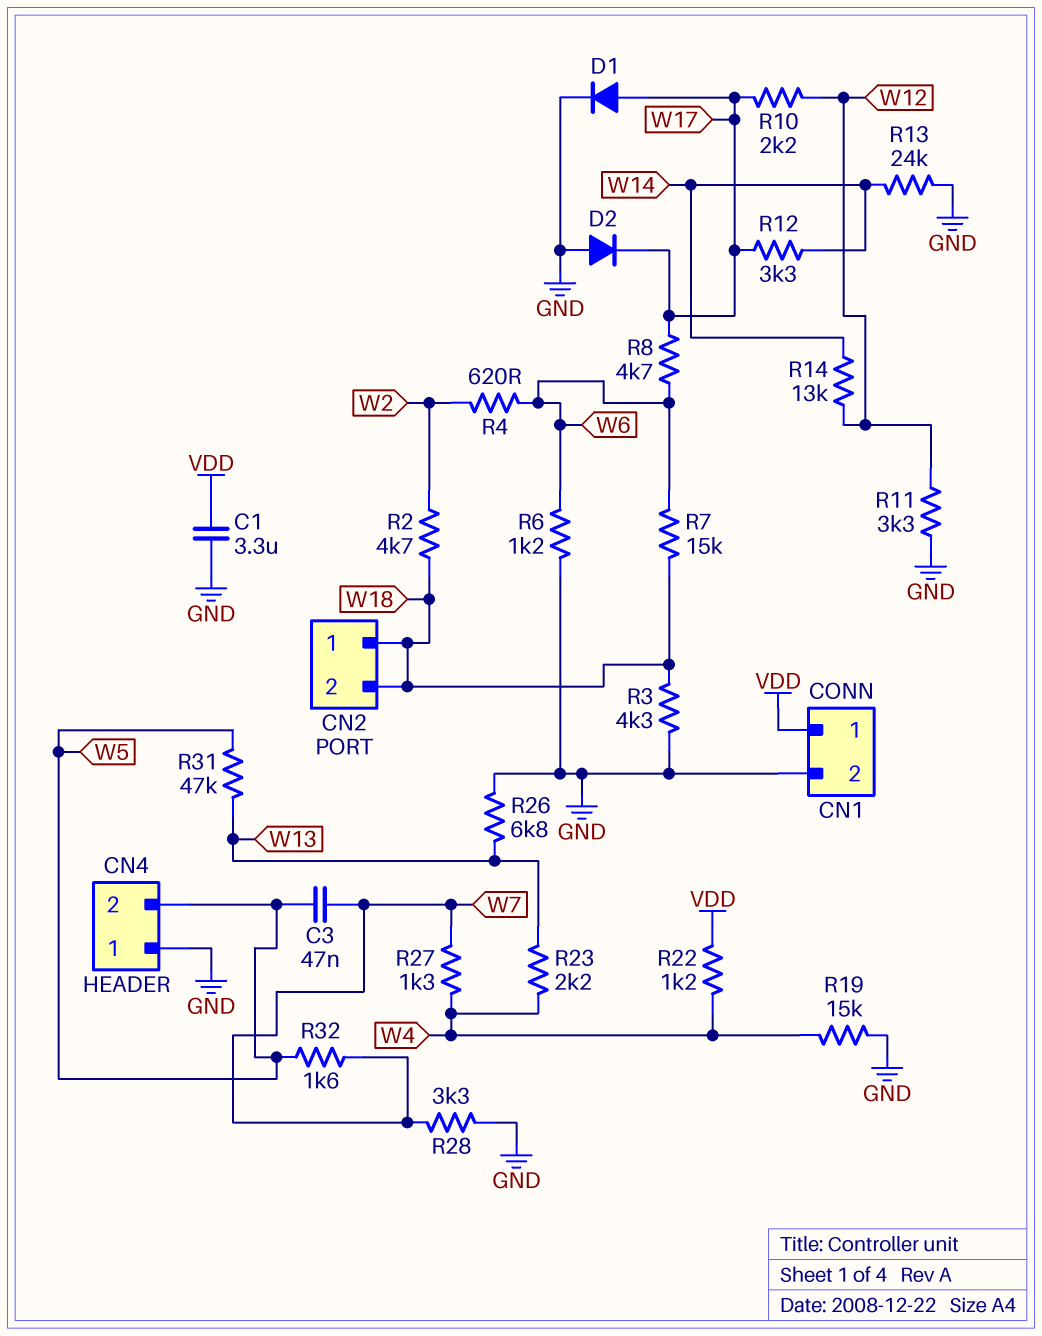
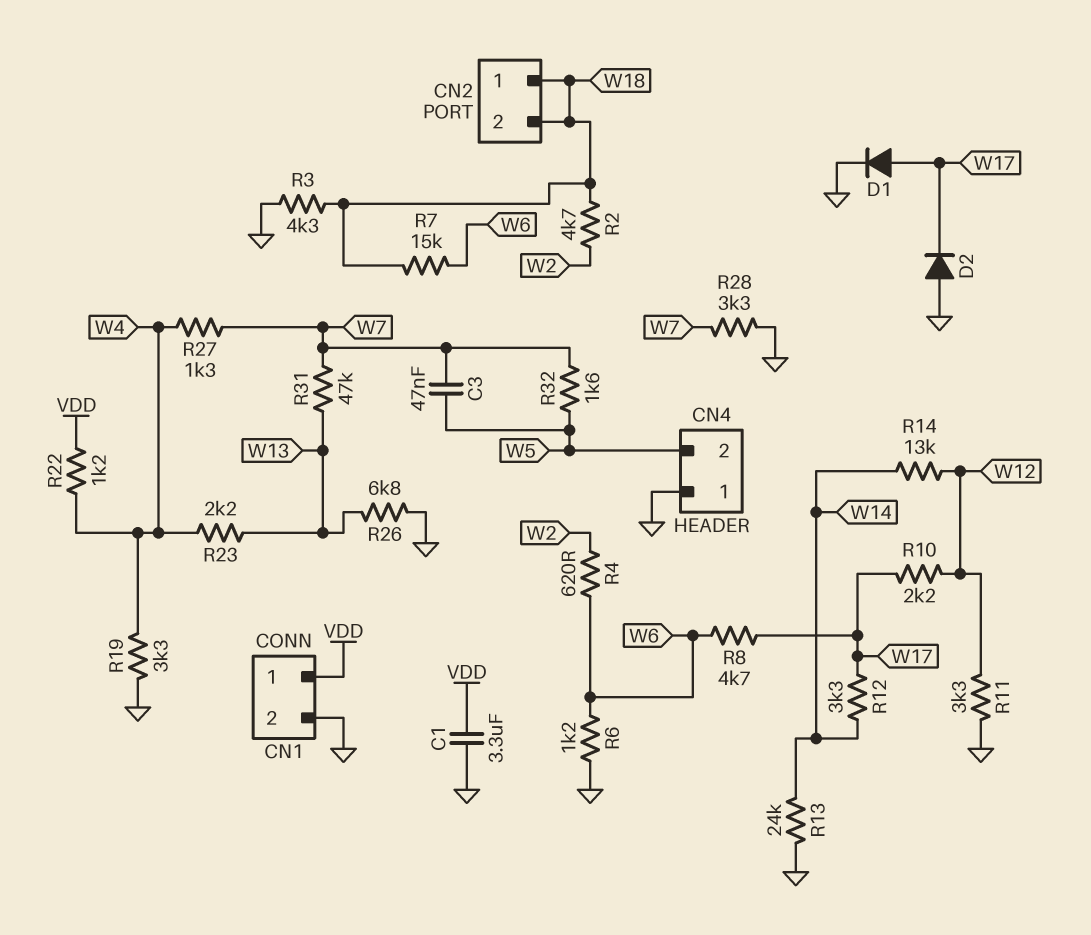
R19: 15k (GND, W4) -> 3.3k (GND, W4)
R31: 47k (W5, W13) -> 47k (W7, W13)

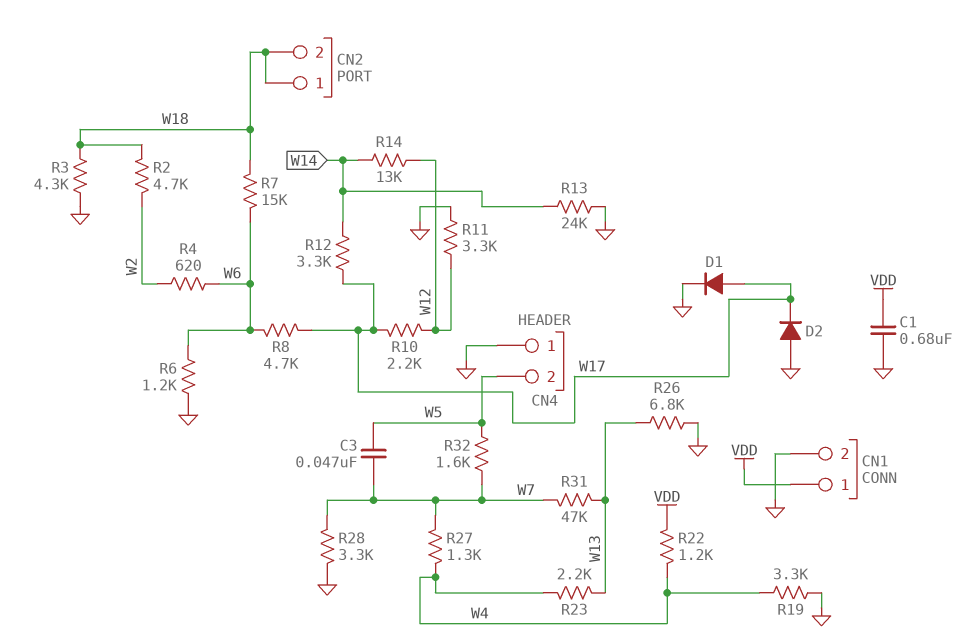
C1: 3.3uF (GND, VDD) -> 680nF (GND, VDD)

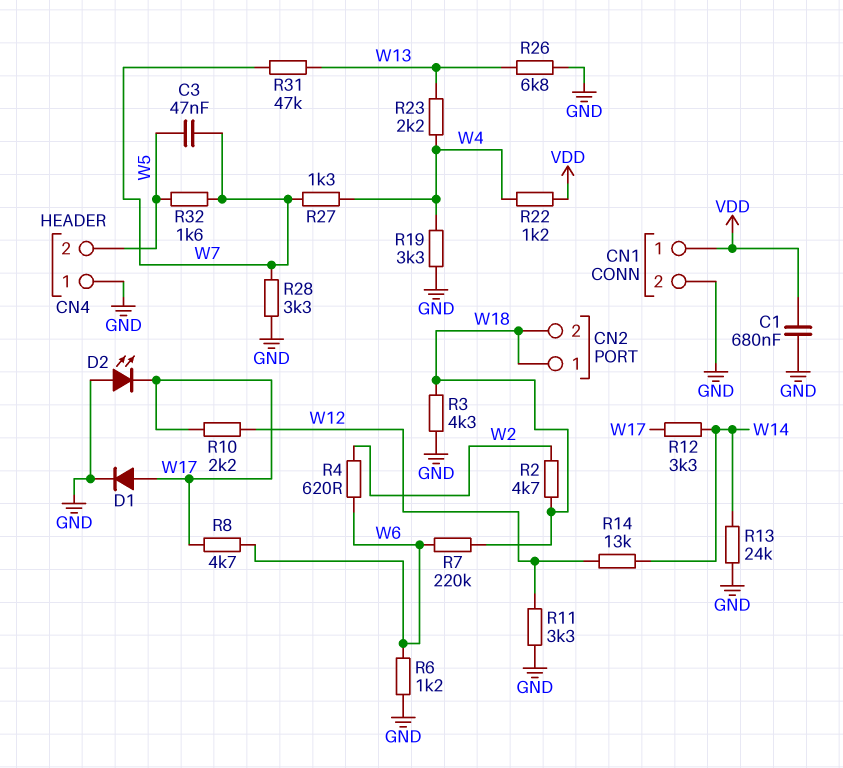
D2: diode (A GND, K W17) -> LED (A GND, K W17)
R7: 15k (W6, W18) -> 220k (W6, W18)

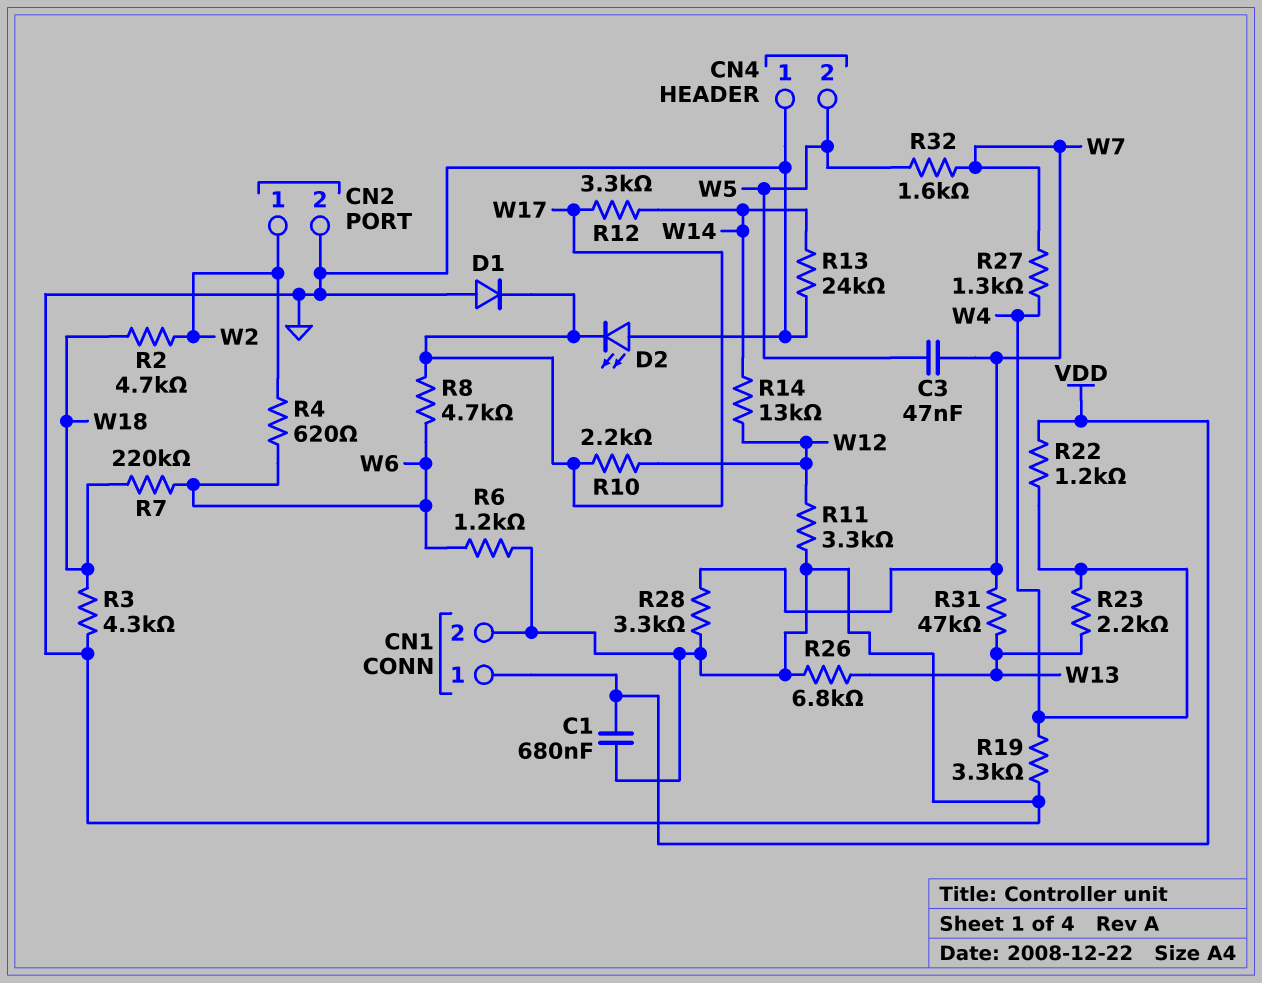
CN2 pin 1: W18 -> W2
CN2 pin 2: W18 -> GND
D1: diode (A W17, K GND) -> diode (A GND, K W17)

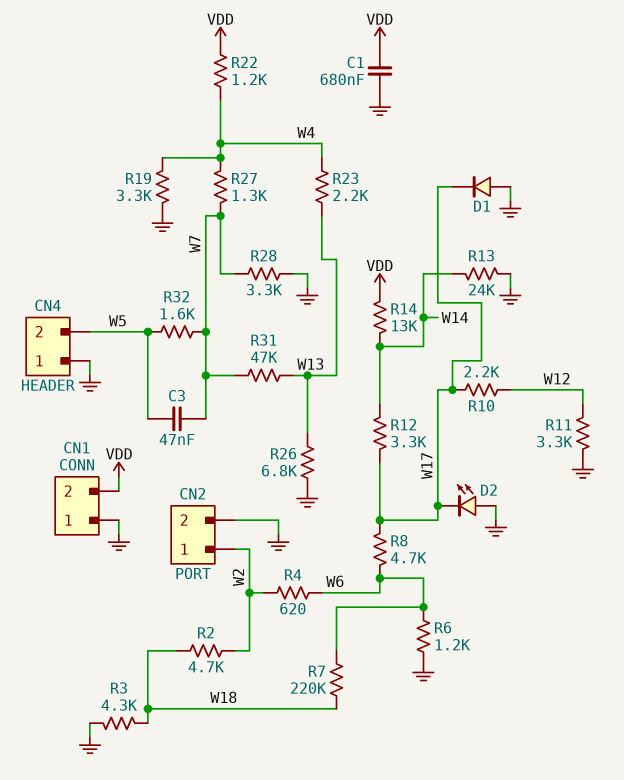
CN1 pin 1: VDD -> GND
CN1 pin 2: GND -> VDD
R14: 13k (W12, W14) -> 13k (VDD, W14)

